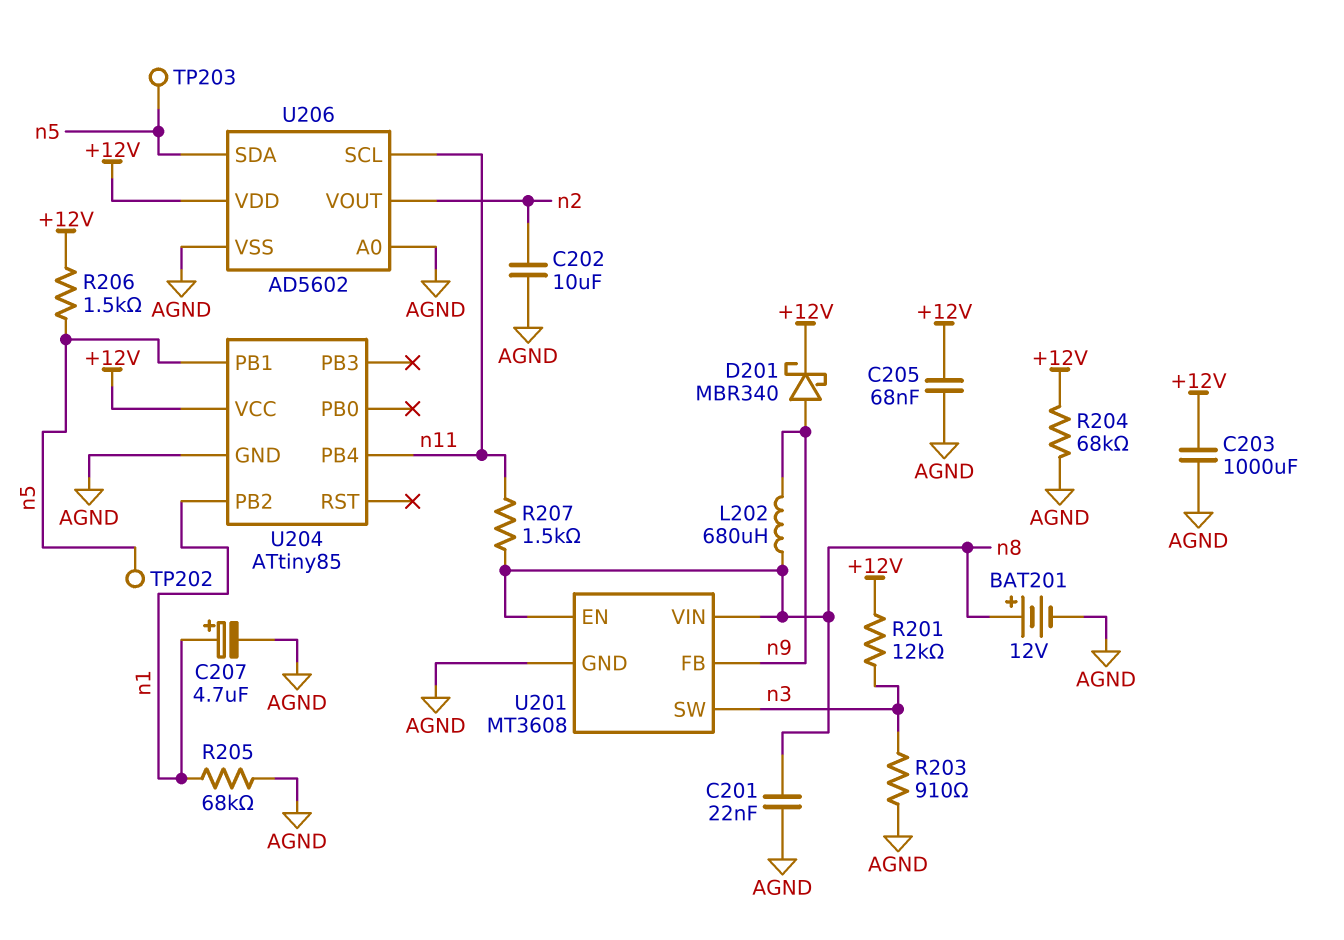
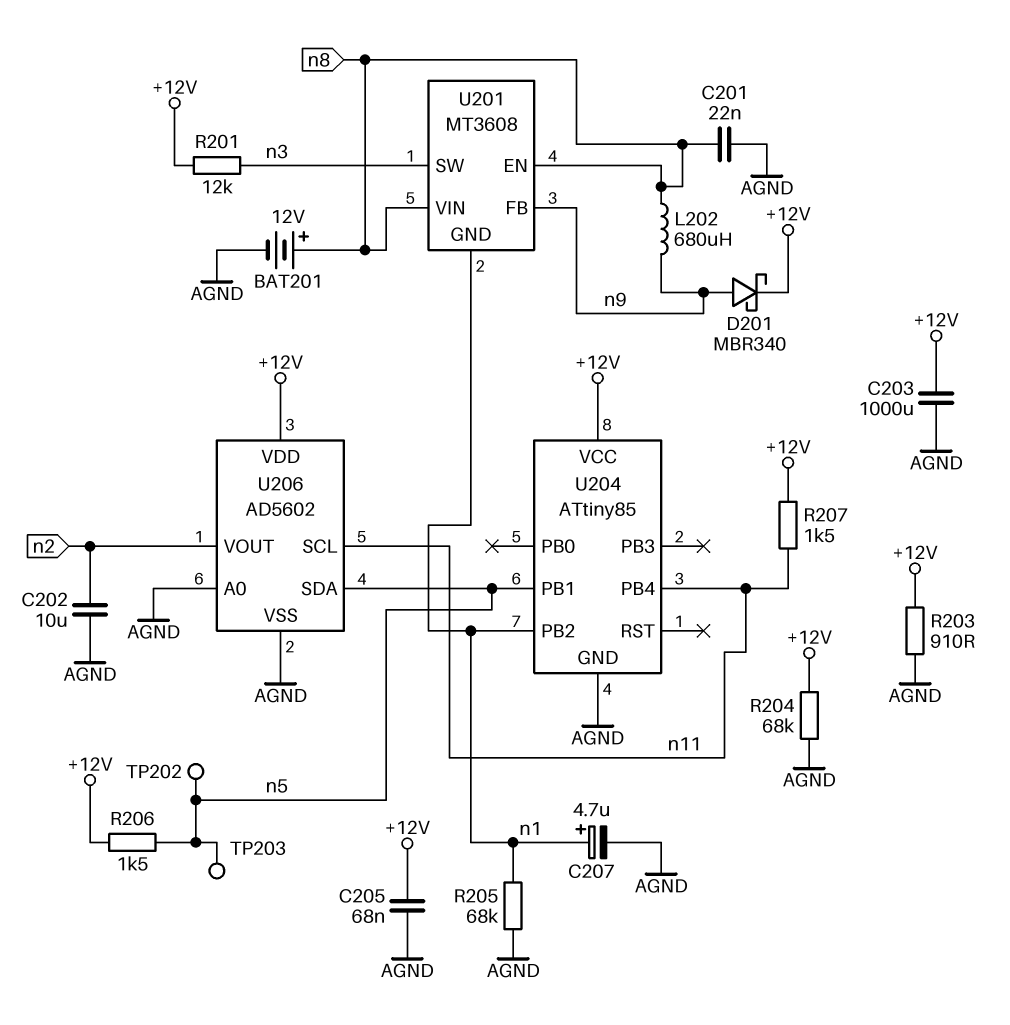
R203: 910 (AGND, n3) -> 910 (+12V, AGND)
R207: 1.5k (n8, n11) -> 1.5k (+12V, n11)
U201 pin GND: AGND -> n1

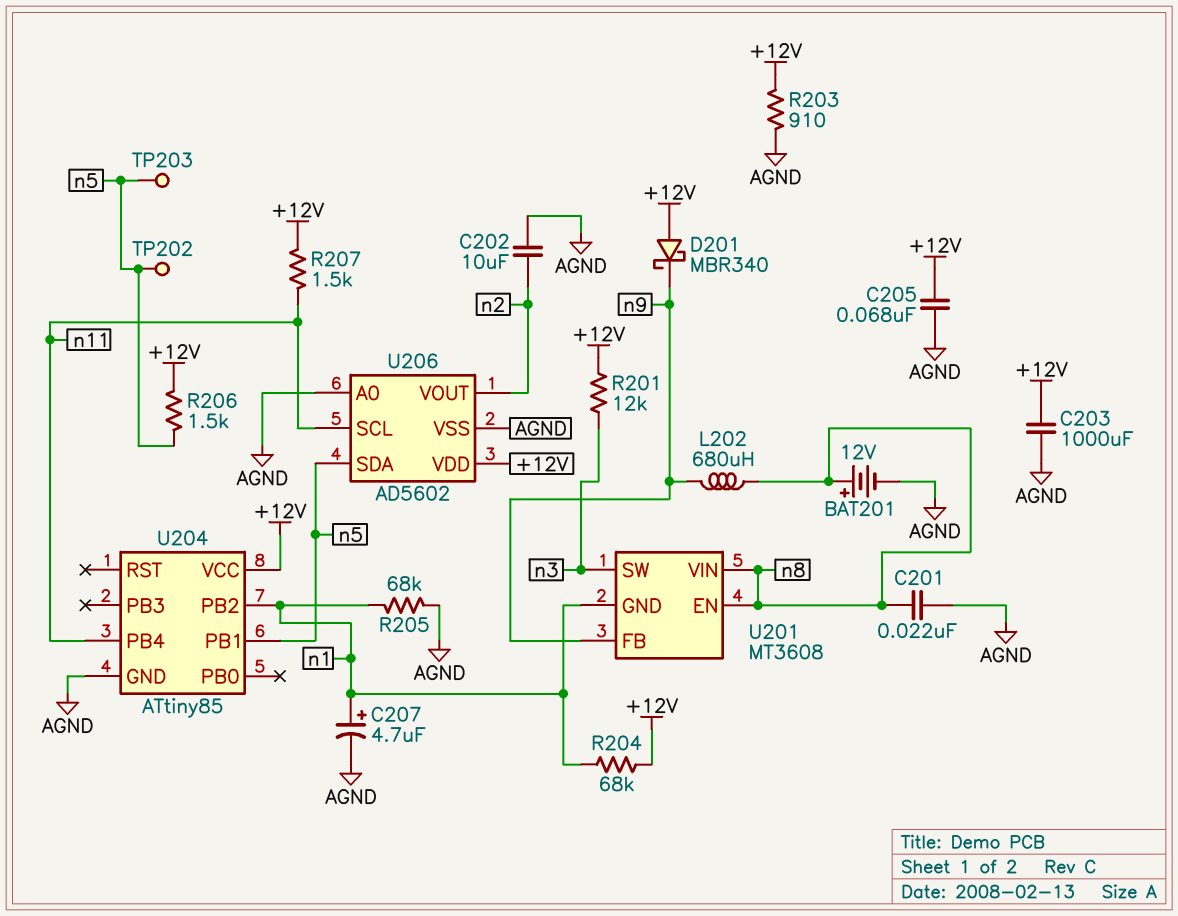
D201: schottky MBR340 (A n9, K +12V) -> schottky MBR340 (A +12V, K n9)
R204: 68k (+12V, AGND) -> 68k (+12V, n1)

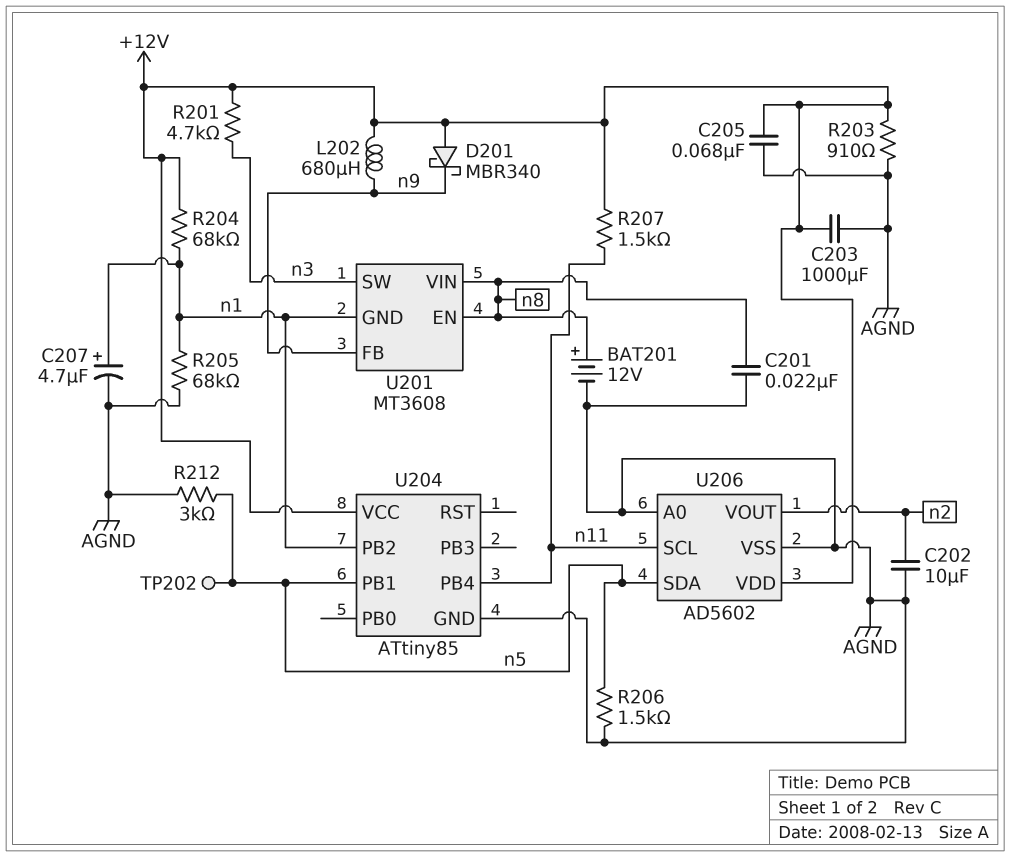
L202: 680uH (n8, n9) -> 680uH (+12V, n9)
R201: 12k (+12V, n3) -> 4.7k (+12V, n3)
R206: 1.5k (+12V, n5) -> 1.5k (AGND, n5)
R212: none -> 3k (AGND, n5)
TP203: test point (n5) -> none

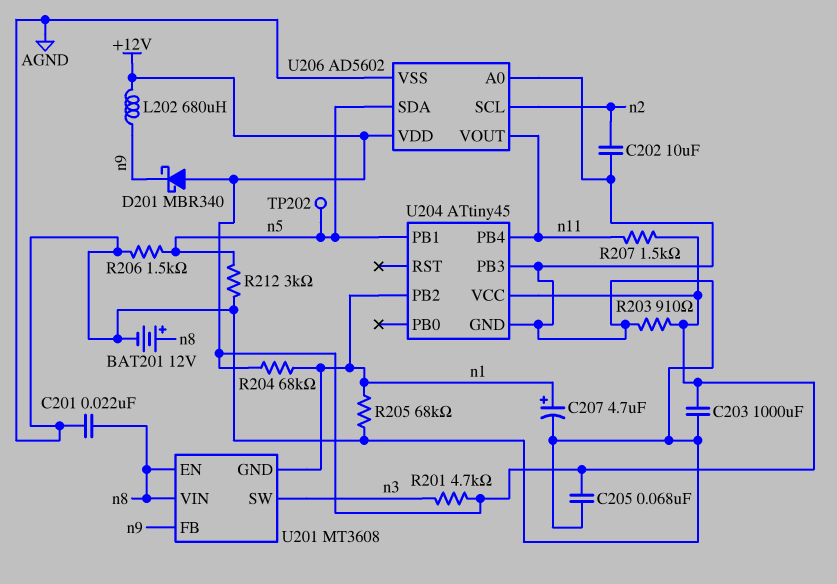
U204: ATtiny85 -> ATtiny45
U204 pin PB3: none -> AGND
U206 pin SCL: n11 -> n2
U206 pin VOUT: n2 -> n11

